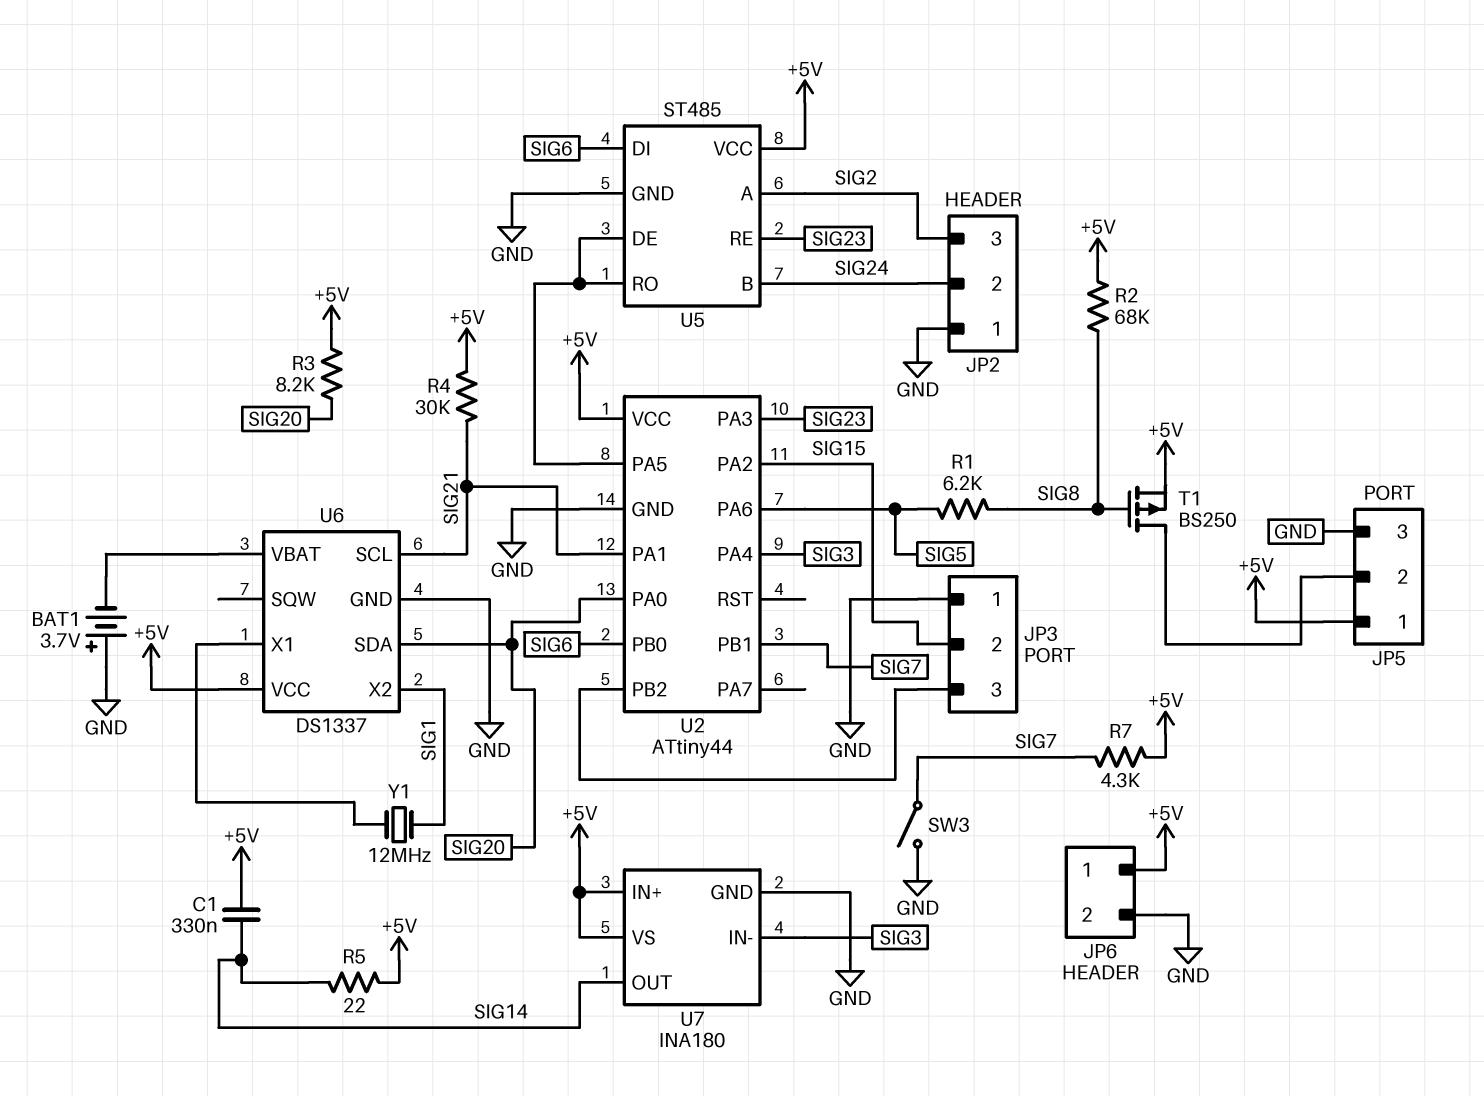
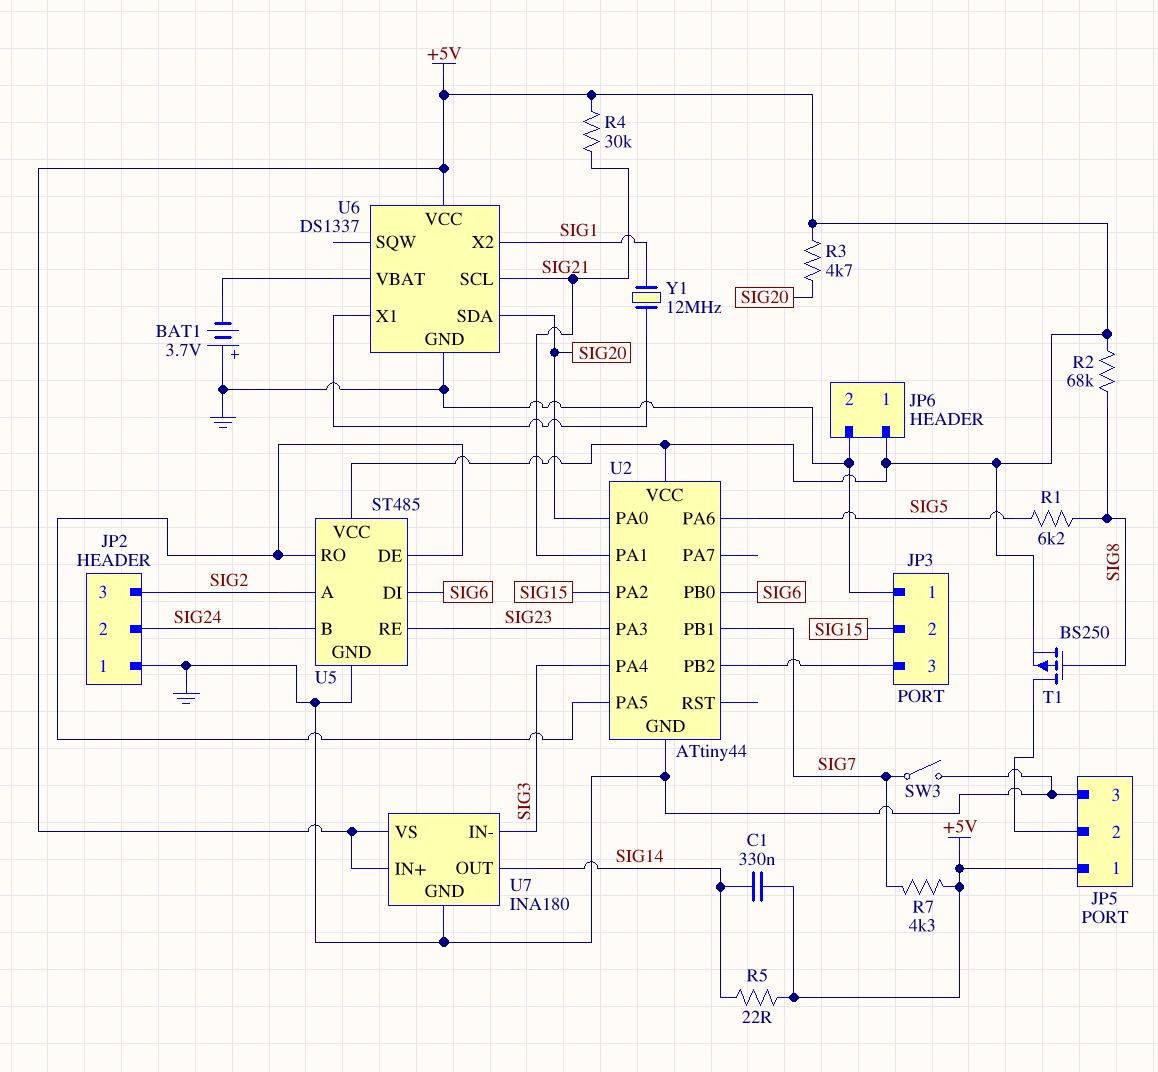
R3: 8.2k (+5V, SIG20) -> 4.7k (+5V, SIG20)

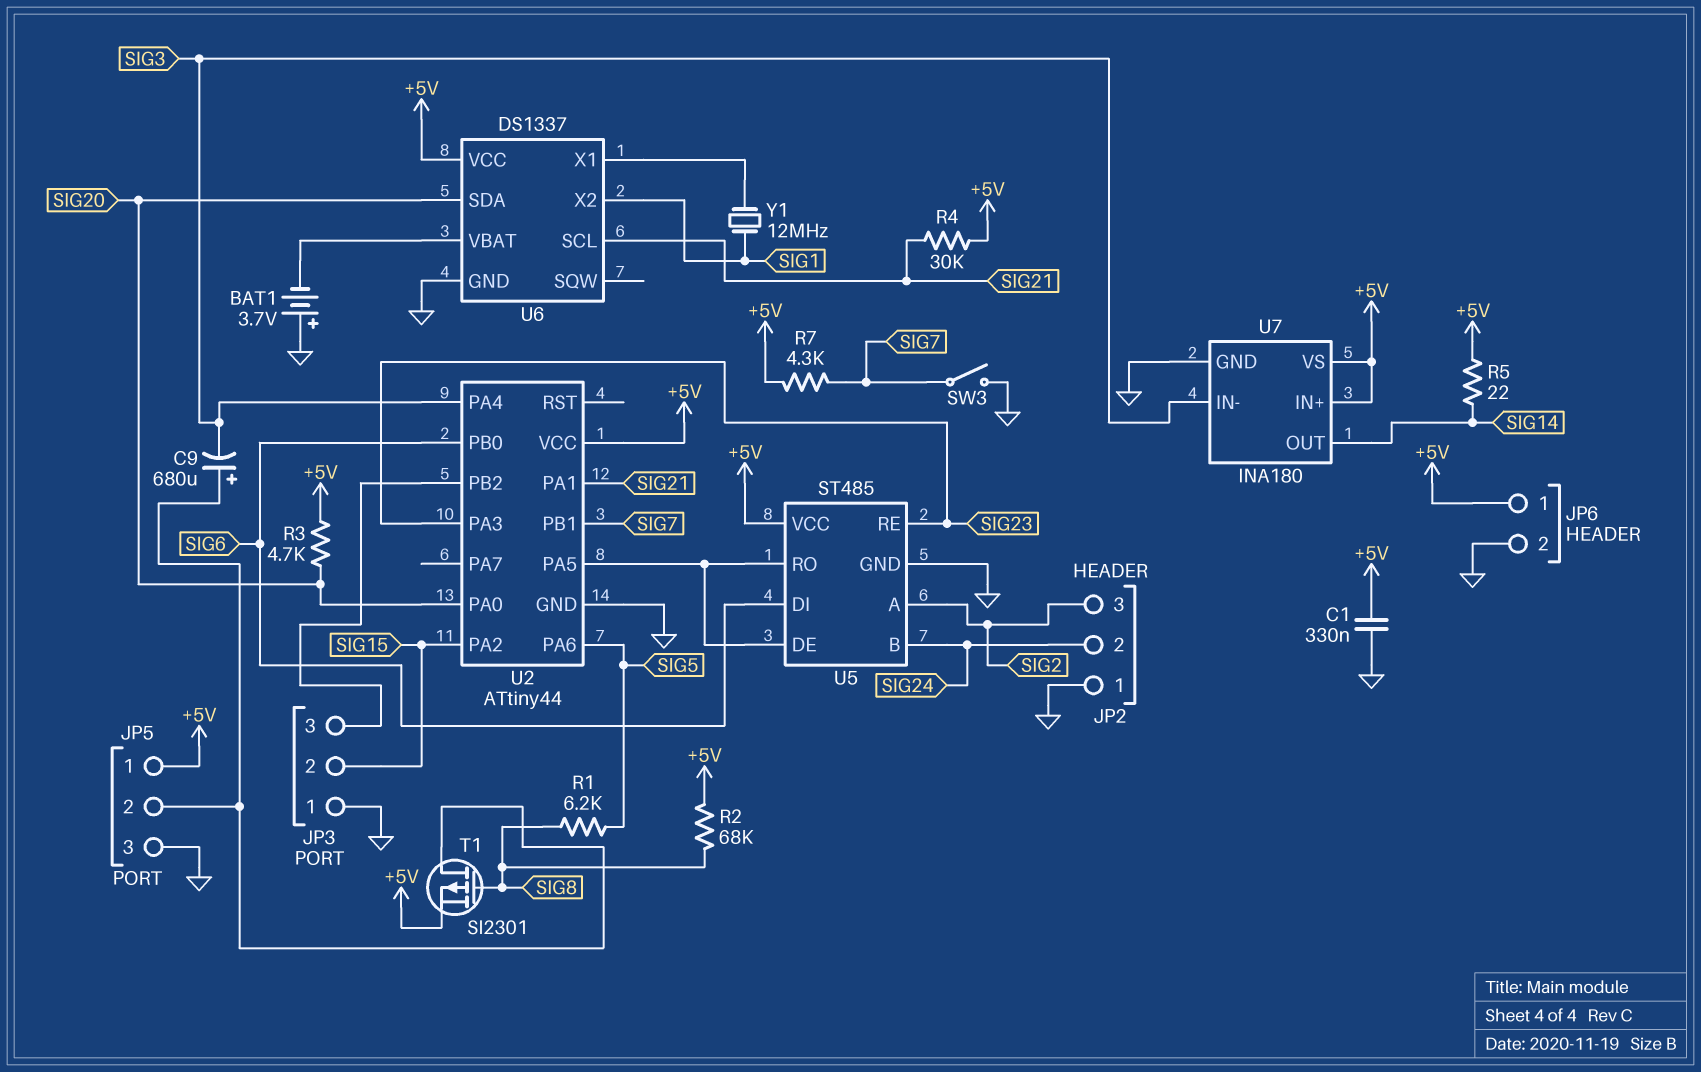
C1: 330nF (+5V, SIG14) -> 330nF (+5V, GND)
C9: none -> 680uF (plus JP5/2, minus SIG3)
T1: PMOS BS250 (G SIG8, D JP5/2, S +5V) -> PMOS SI2301 (G SIG8, D JP5/2, S +5V)

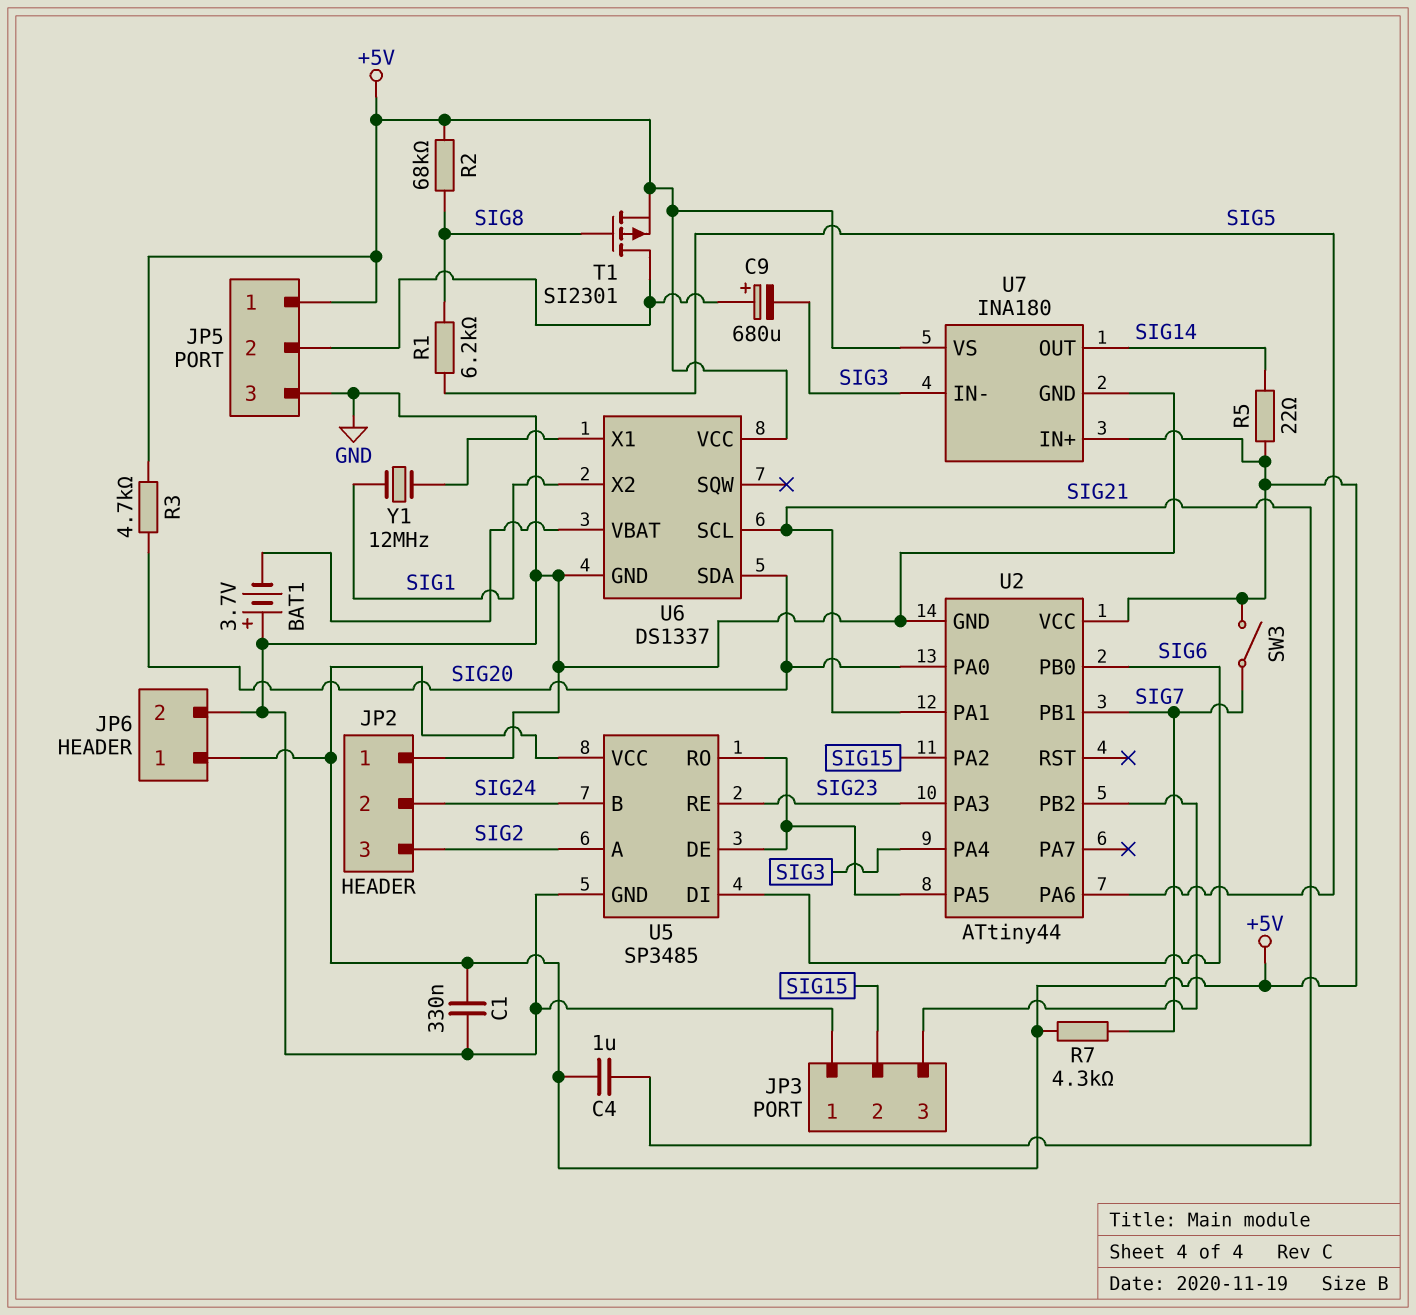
C4: none -> 1uF (+5V, SIG21)
R4: 30k (+5V, SIG21) -> none
SW3: switch (GND, SIG7) -> switch (+5V, SIG7)
U5: ST485 -> SP3485

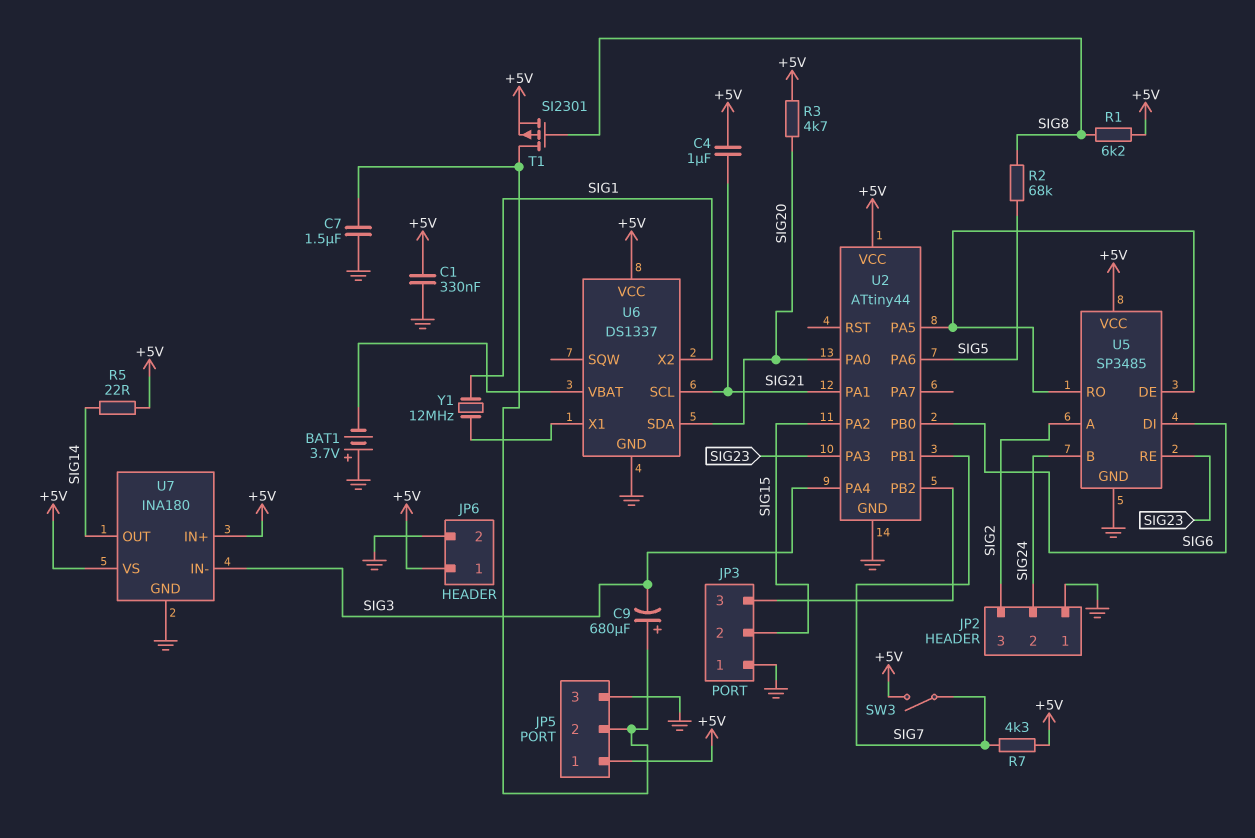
C7: none -> 1.5uF (GND, JP5/2)
R1: 6.2k (SIG5, SIG8) -> 6.2k (+5V, SIG8)
R2: 68k (+5V, SIG8) -> 68k (SIG5, SIG8)

